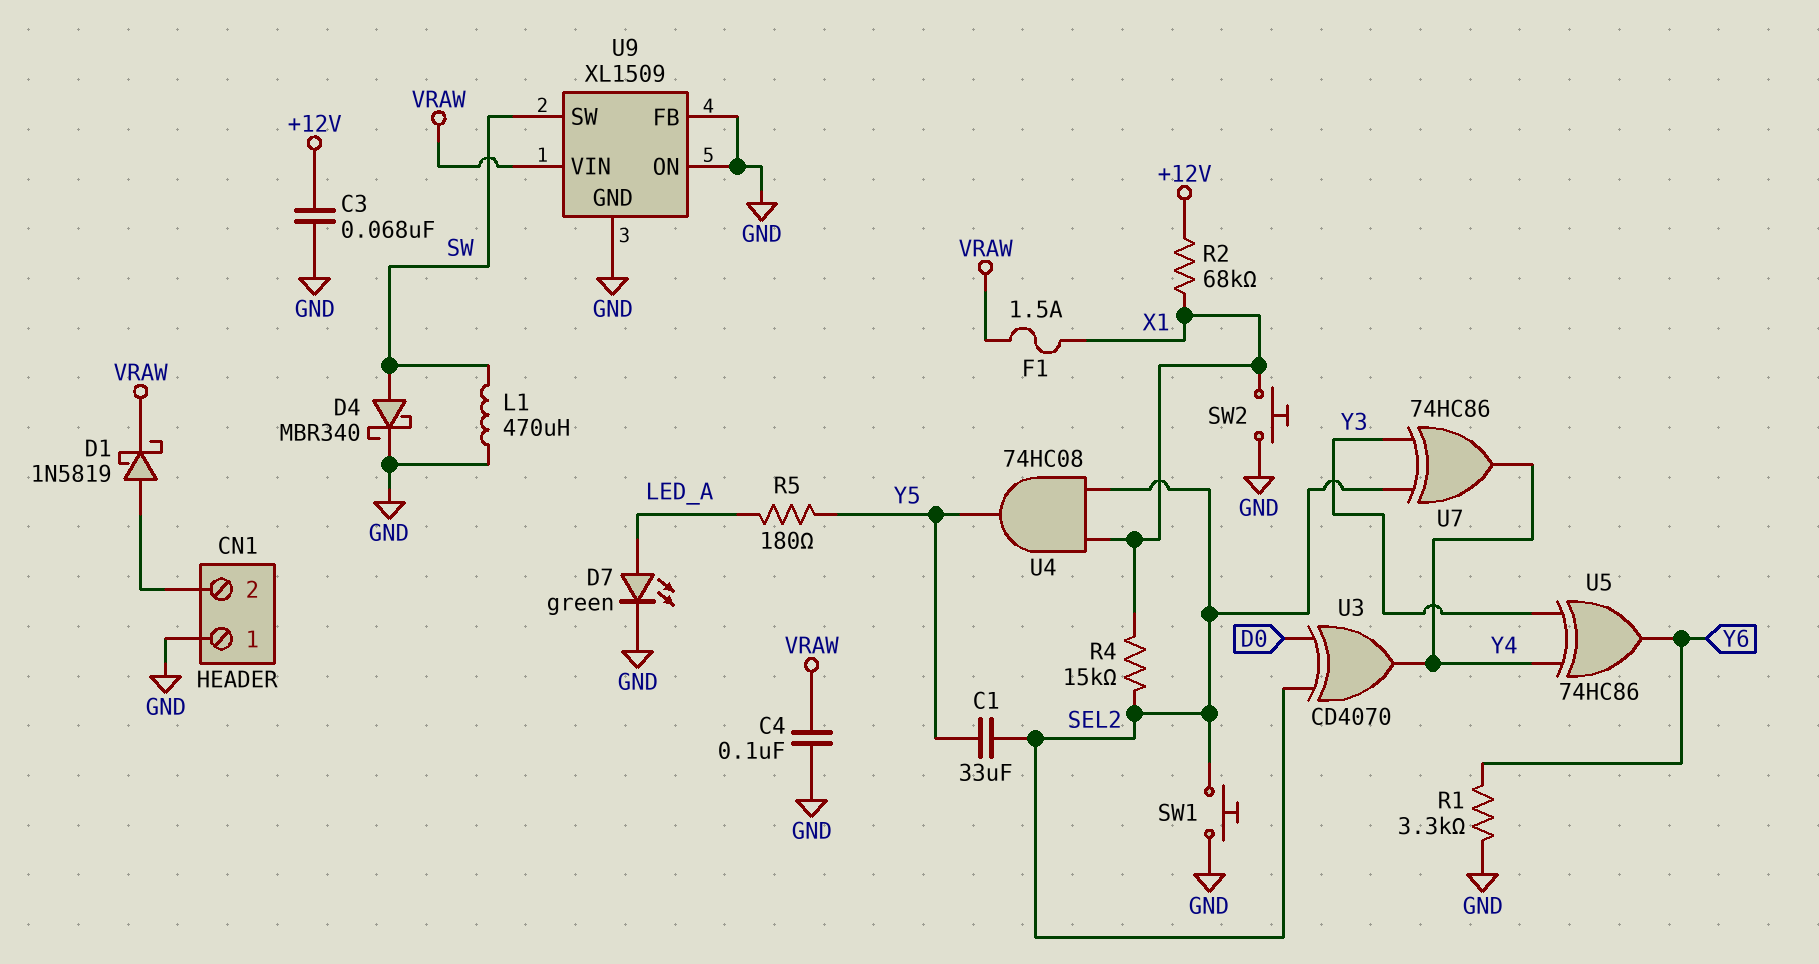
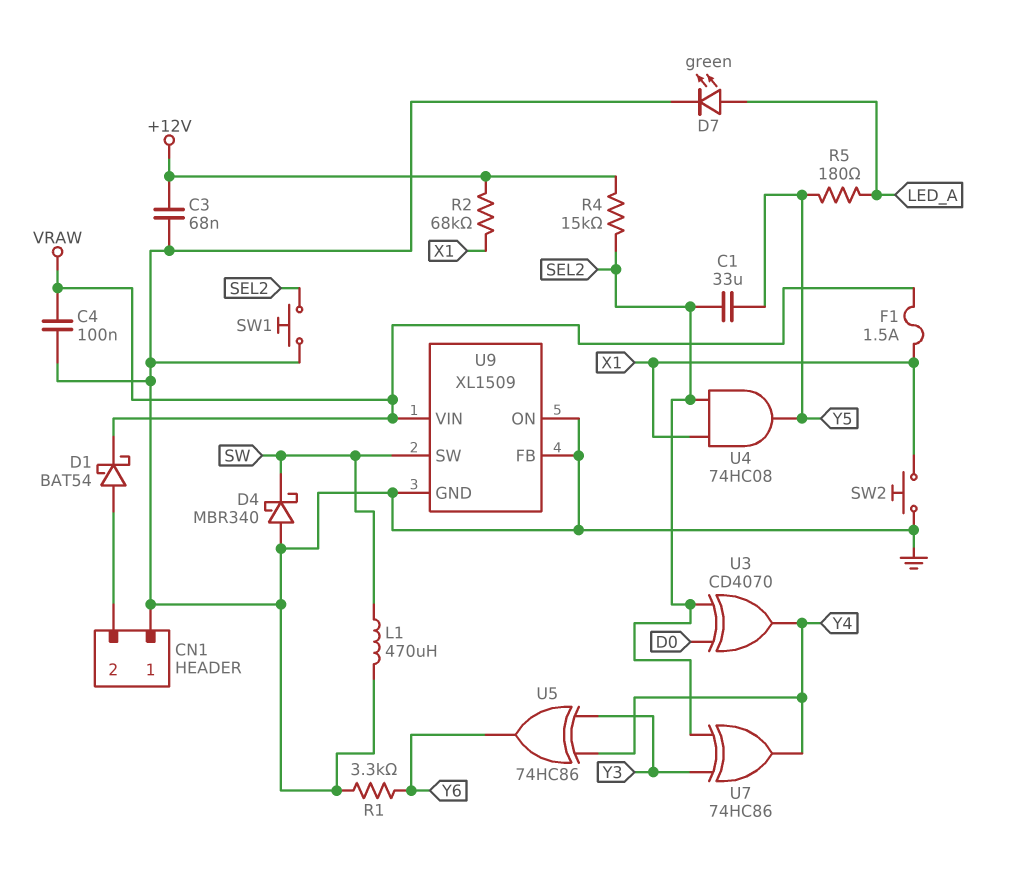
D1: schottky 1N5819 (A CN1/2, K VRAW) -> schottky BAT54 (A CN1/2, K VRAW)
D4: schottky MBR340 (A SW, K GND) -> schottky MBR340 (A GND, K SW)
R4: 15k (SEL2, X1) -> 15k (+12V, SEL2)

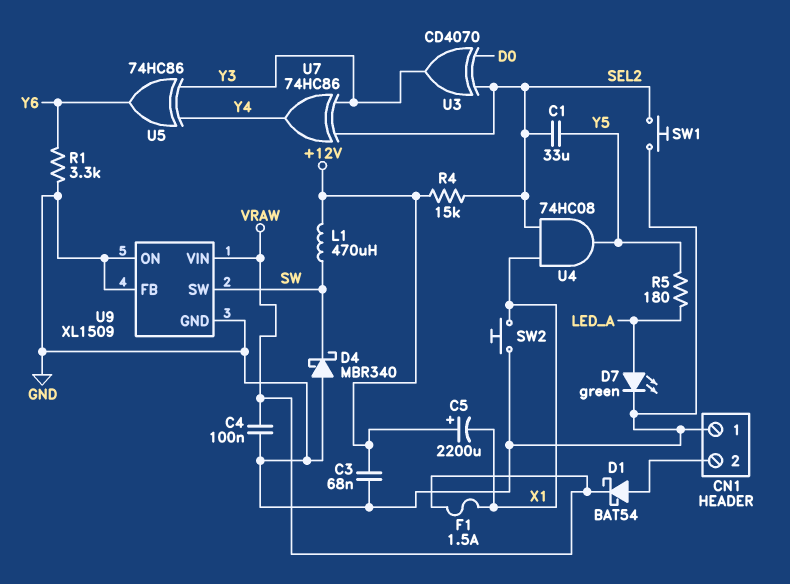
C5: none -> 2200uF (plus +12V, minus X1)
L1: 470uH (GND, SW) -> 470uH (+12V, SW)
R2: 68k (+12V, X1) -> none
U3: XOR CD4070 (in D0, in SEL2, out Y4) -> XOR CD4070 (in D0, in SEL2, out Y3)

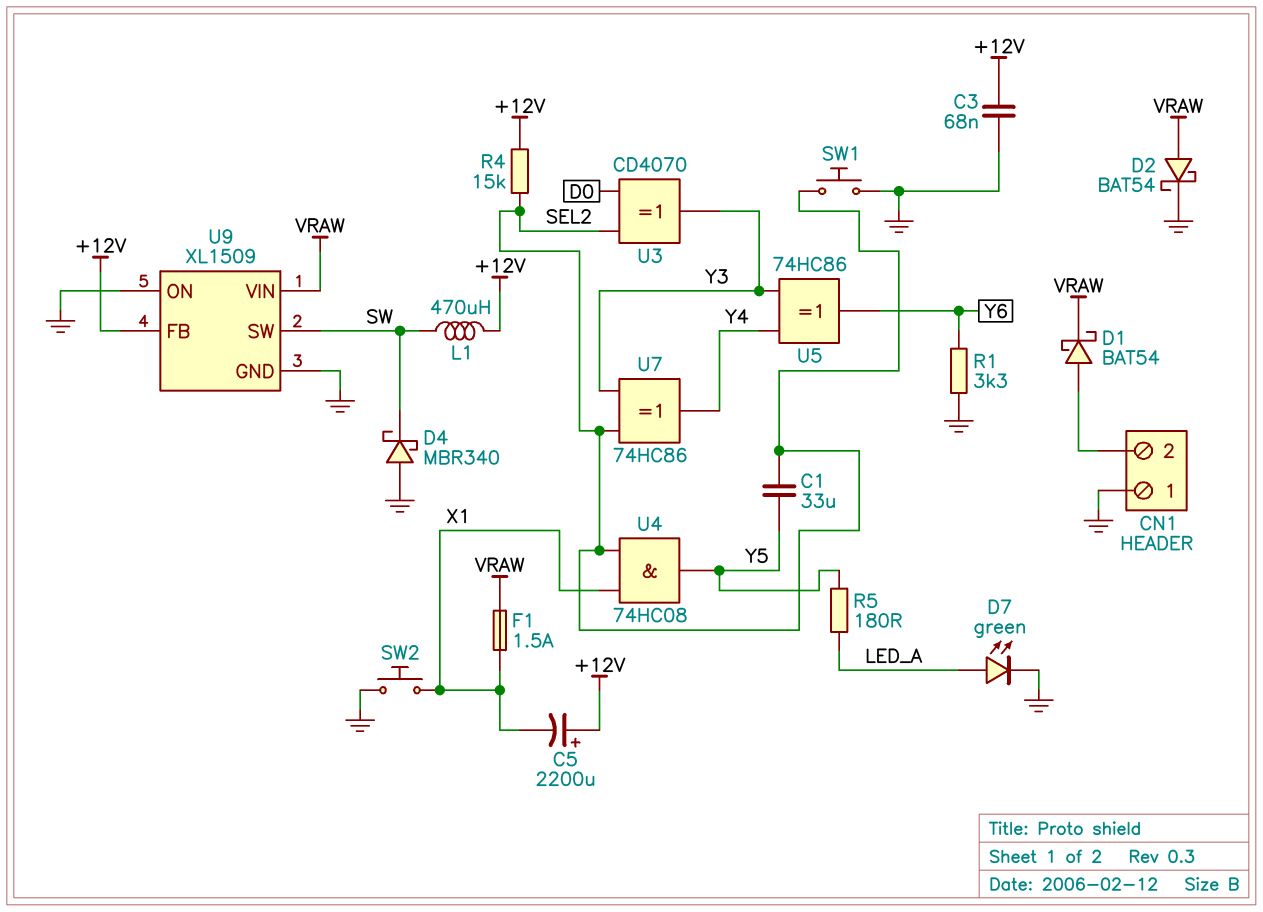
C4: 100nF (GND, VRAW) -> none
D2: none -> schottky BAT54 (A VRAW, K GND)
U9 pin FB: GND -> +12V

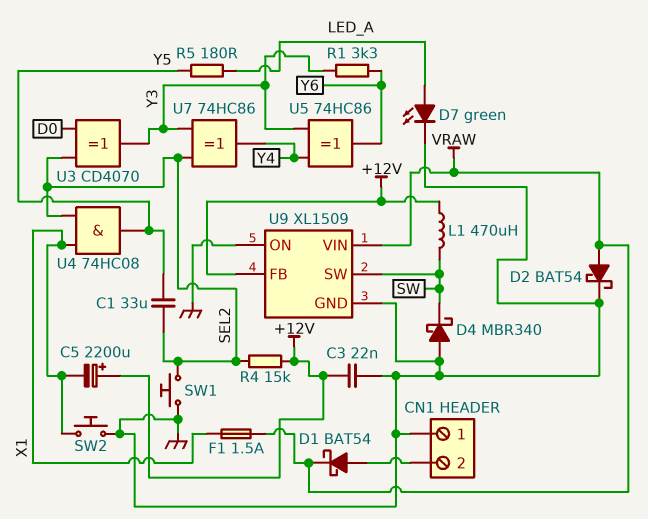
C3: 68nF (+12V, GND) -> 22nF (+12V, GND)
R1: 3.3k (GND, Y6) -> 3.3k (Y3, Y6)

